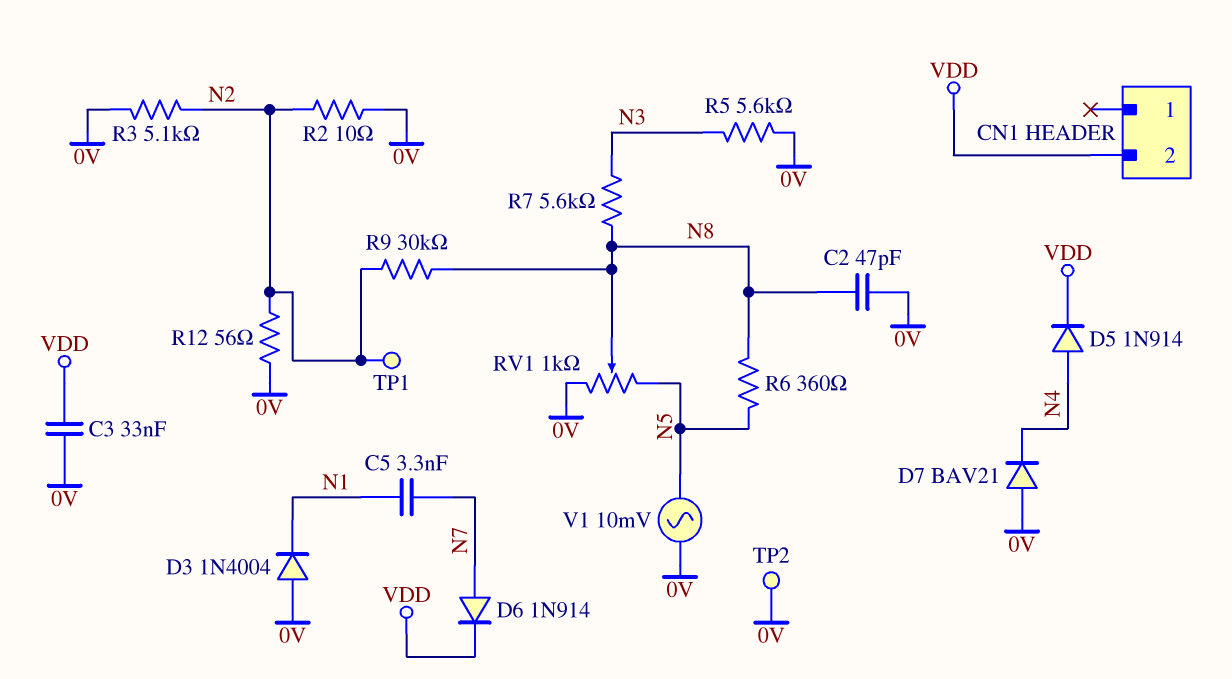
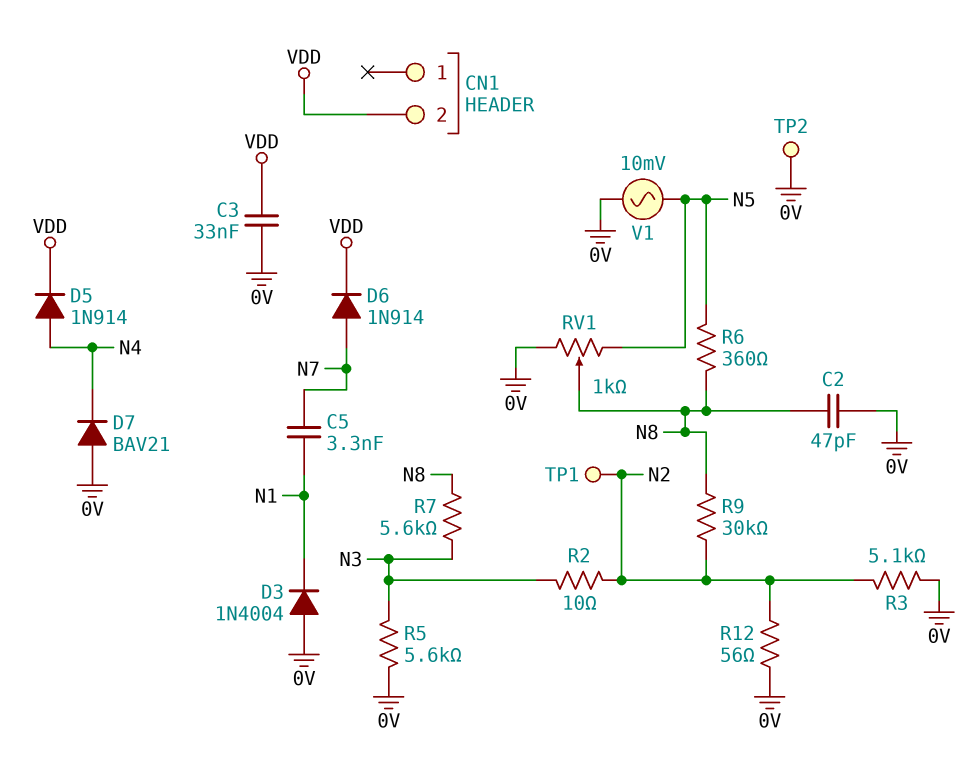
R2: 10 (0V, N2) -> 10 (N2, N3)

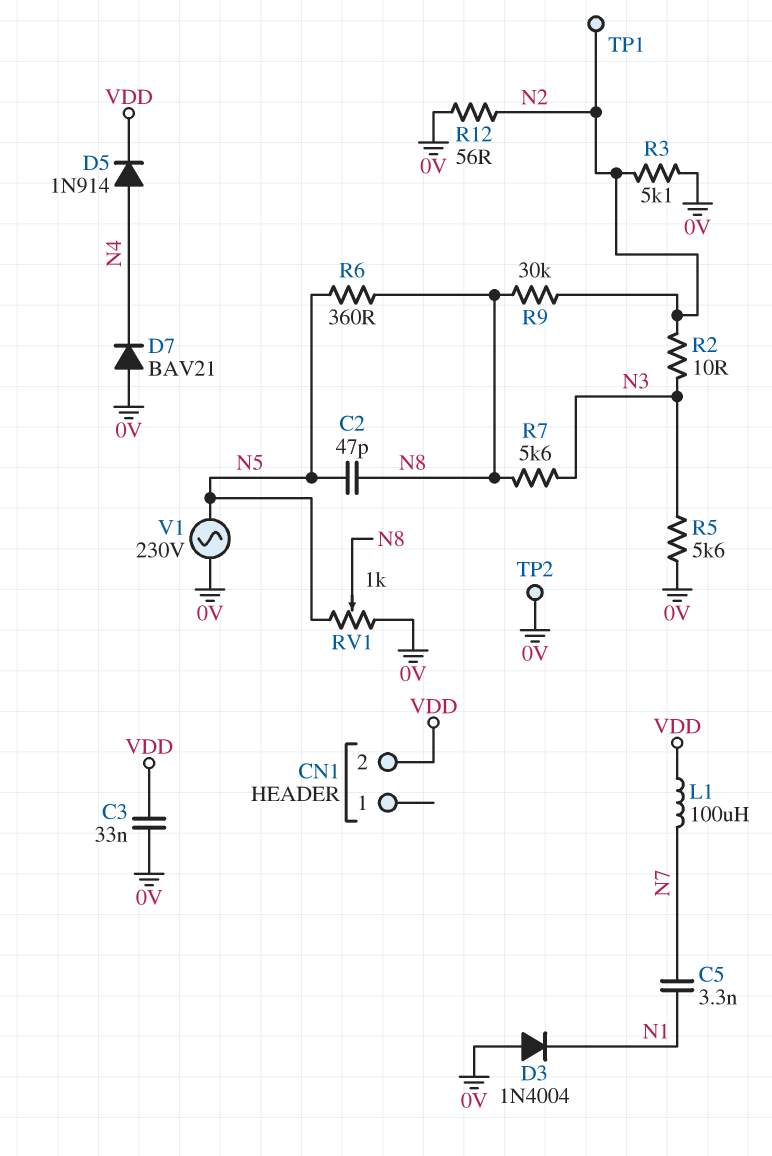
C2: 47pF (0V, N8) -> 47pF (N5, N8)
D6: diode 1N914 (A N7, K VDD) -> none
L1: none -> 100uH (N7, VDD)
V1: AC 10mV (0V, N5) -> AC 230V (0V, N5)

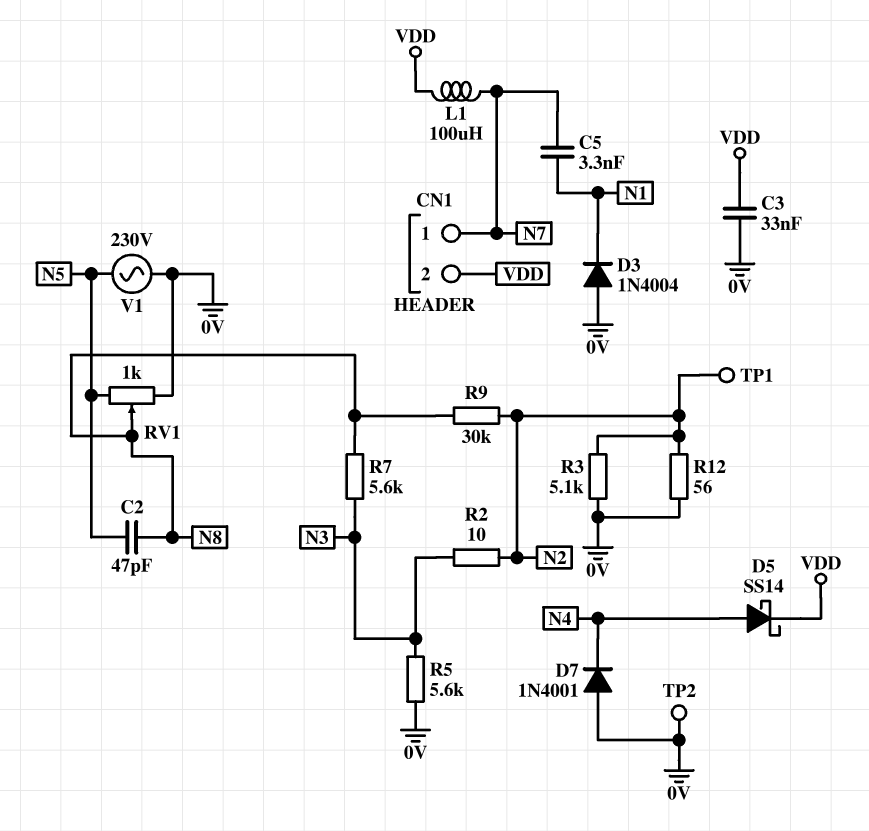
CN1 pin 1: none -> N7
D5: diode 1N914 (A N4, K VDD) -> schottky SS14 (A N4, K VDD)
D7: diode BAV21 (A 0V, K N4) -> diode 1N4001 (A 0V, K N4)
R6: 360 (N5, N8) -> none

